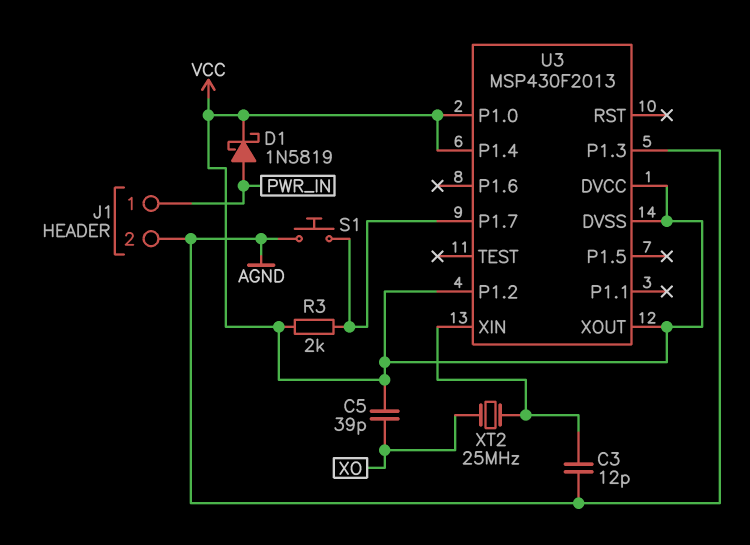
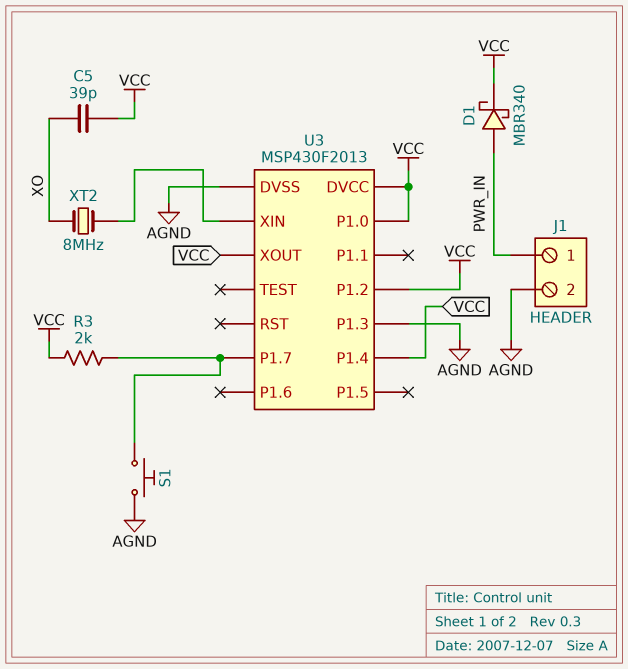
C3: 12pF (AGND, U3/XIN) -> none
D1: schottky 1N5819 (A PWR_IN, K VCC) -> schottky MBR340 (A PWR_IN, K VCC)
U3 pin DVSS: VCC -> AGND
XT2: 25MHz (U3/XIN, XO) -> 8MHz (U3/XIN, XO)

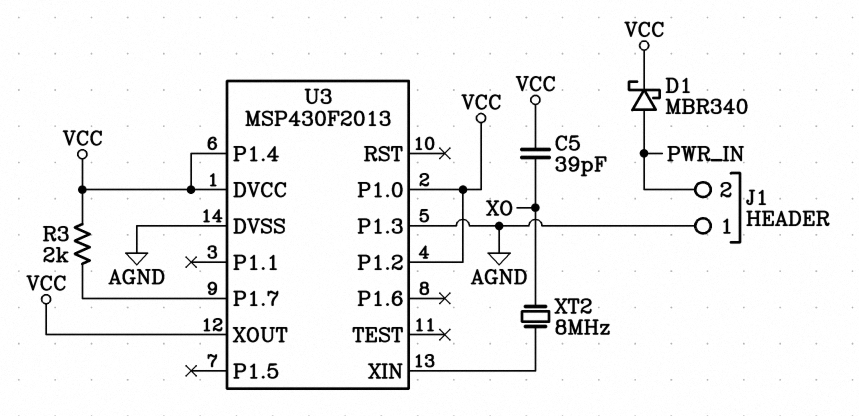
J1 pin 1: PWR_IN -> AGND
J1 pin 2: AGND -> PWR_IN
S1: button (AGND, U3/P1.7) -> none

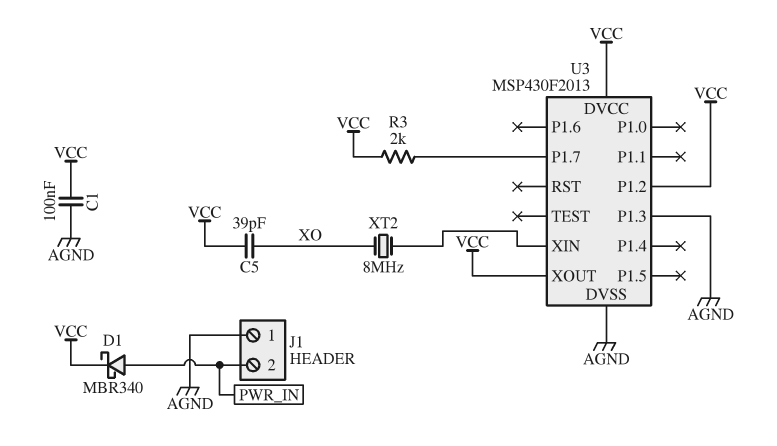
C1: none -> 100nF (AGND, VCC)
U3 pin P1.0: VCC -> none
U3 pin P1.4: VCC -> none

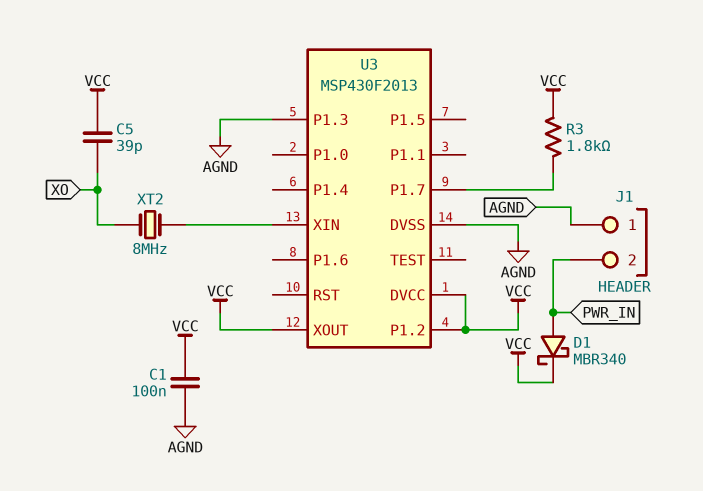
R3: 2k (U3/P1.7, VCC) -> 1.8k (U3/P1.7, VCC)

